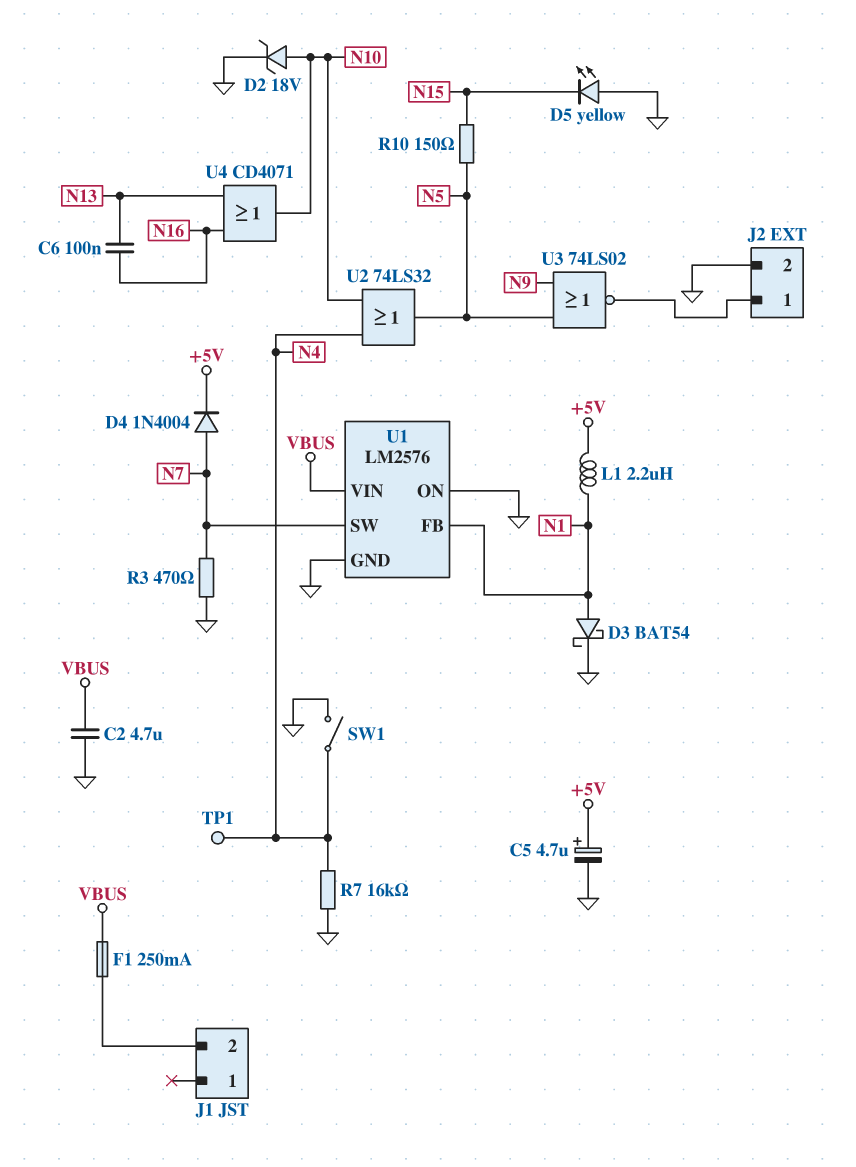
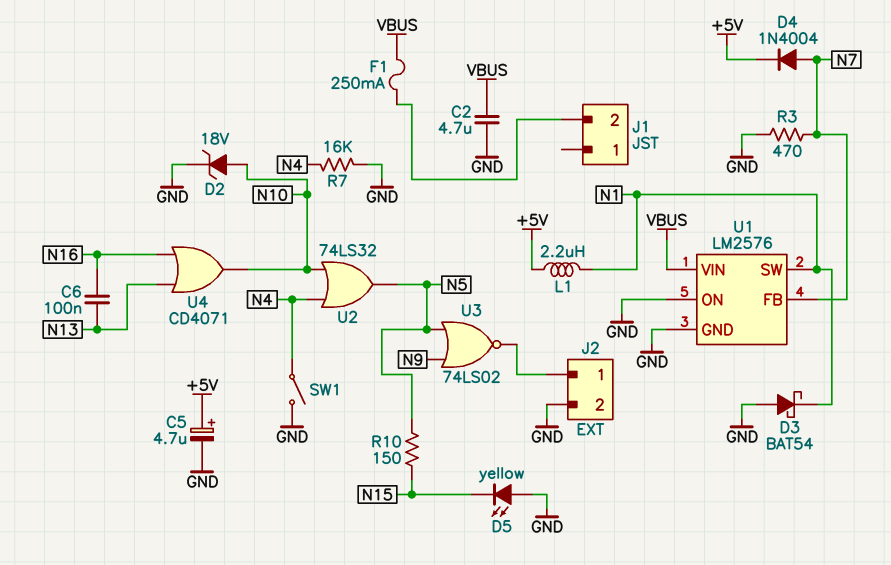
D3: schottky BAT54 (A N1, K GND) -> schottky BAT54 (A GND, K N1)
TP1: test point (N4) -> none
U1 pin FB: N1 -> N7
U1 pin SW: N7 -> N1

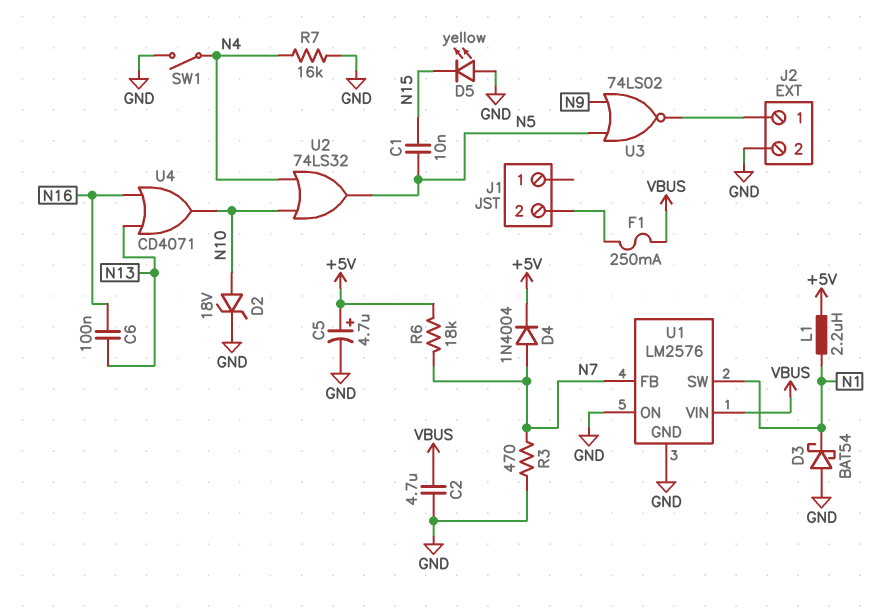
C1: none -> 10nF (N5, N15)
R6: none -> 18k (+5V, N7)
R10: 150 (N5, N15) -> none

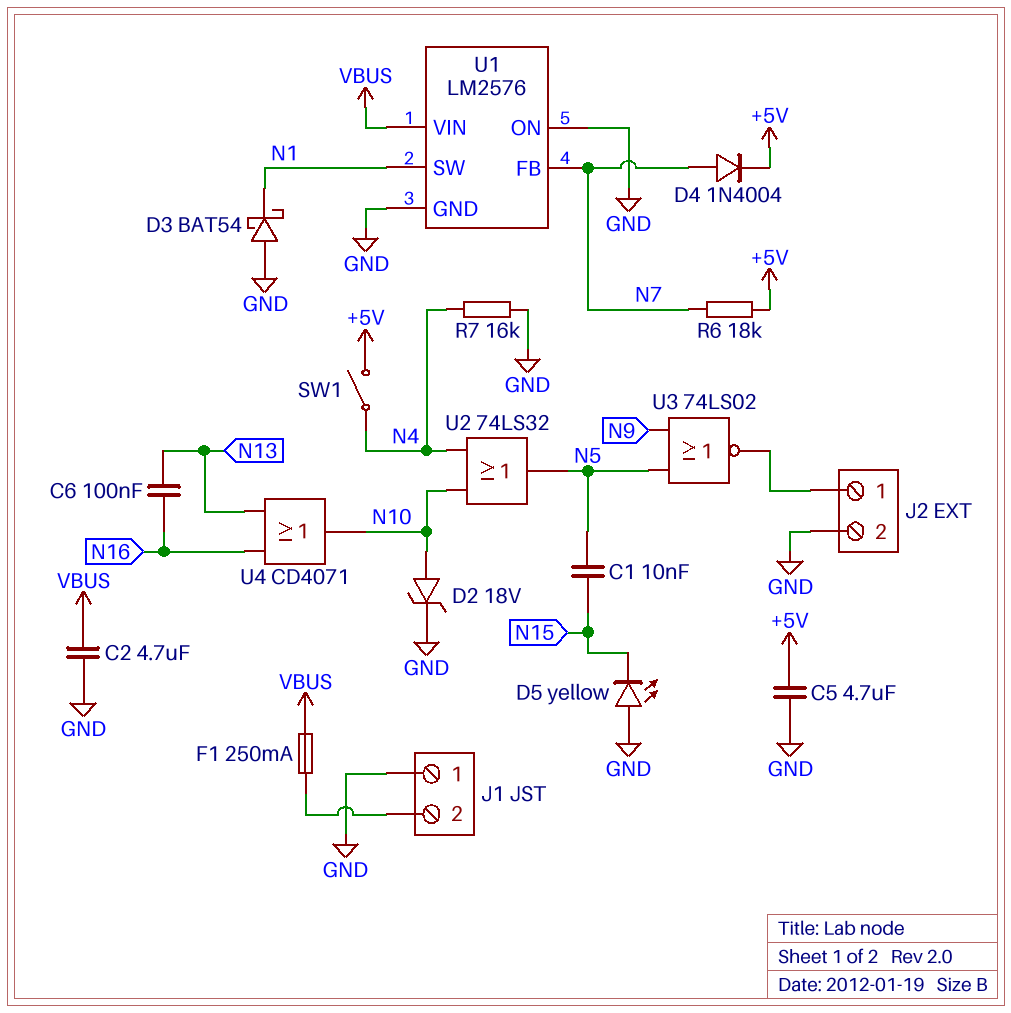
C5: 4.7uF (plus +5V, minus GND) -> 4.7uF (+5V, GND)
J1 pin 1: none -> GND
L1: 2.2uH (+5V, N1) -> none
R3: 470 (GND, N7) -> none
SW1: switch (GND, N4) -> switch (+5V, N4)

